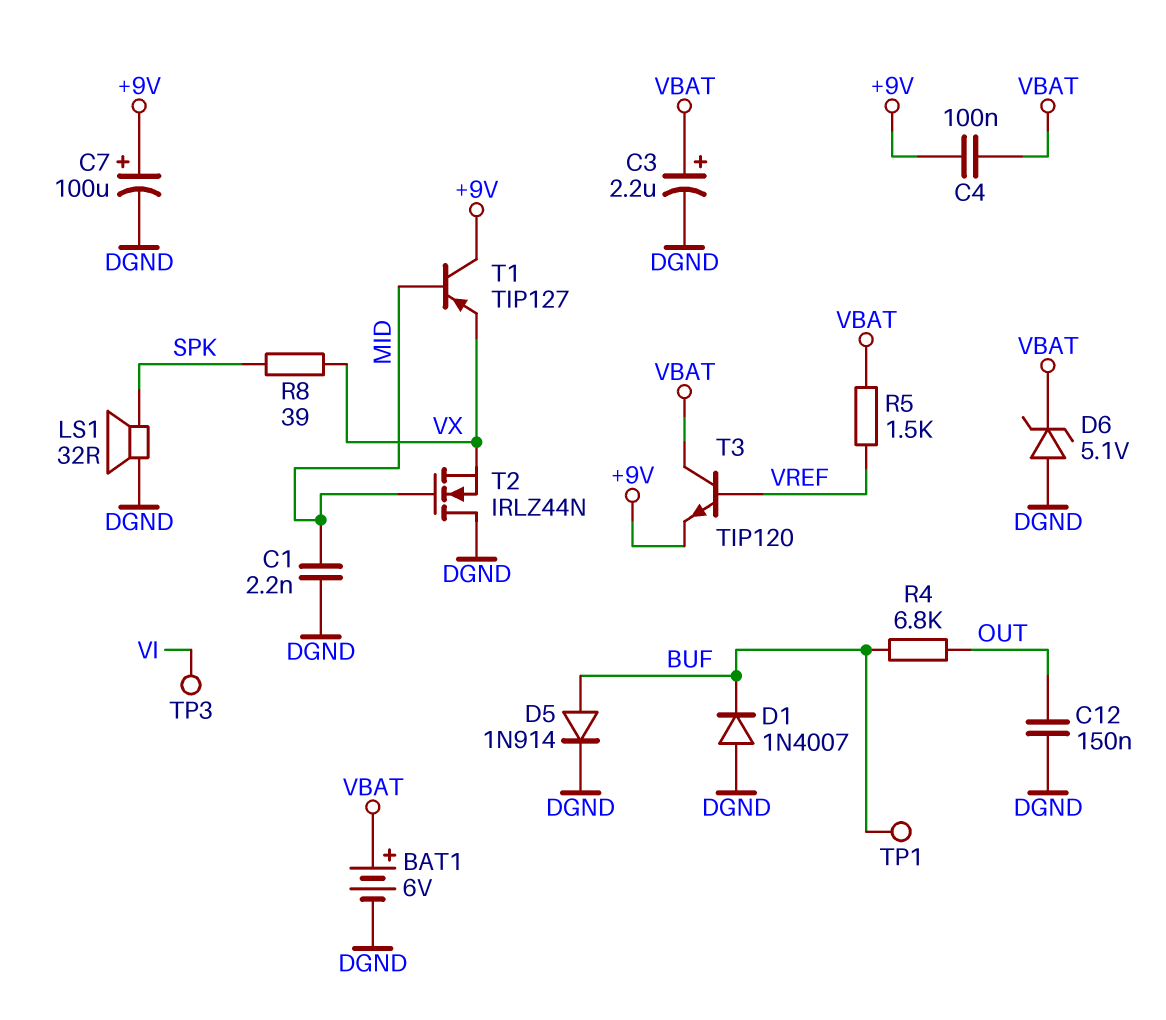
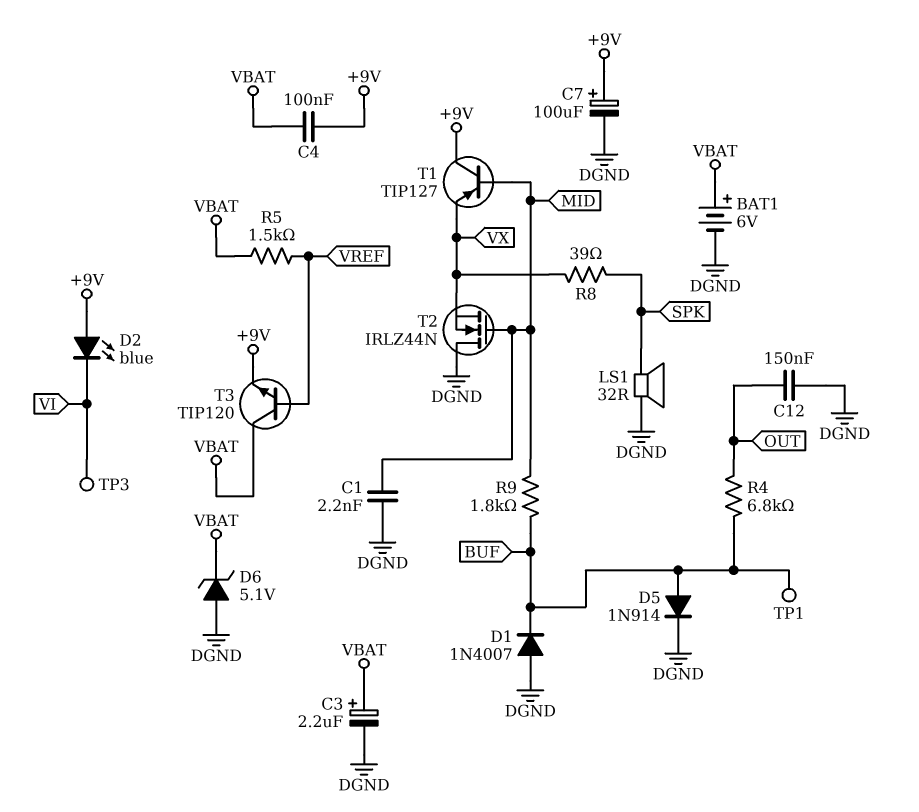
D2: none -> LED blue (A +9V, K VI)
R9: none -> 1.8k (BUF, MID)

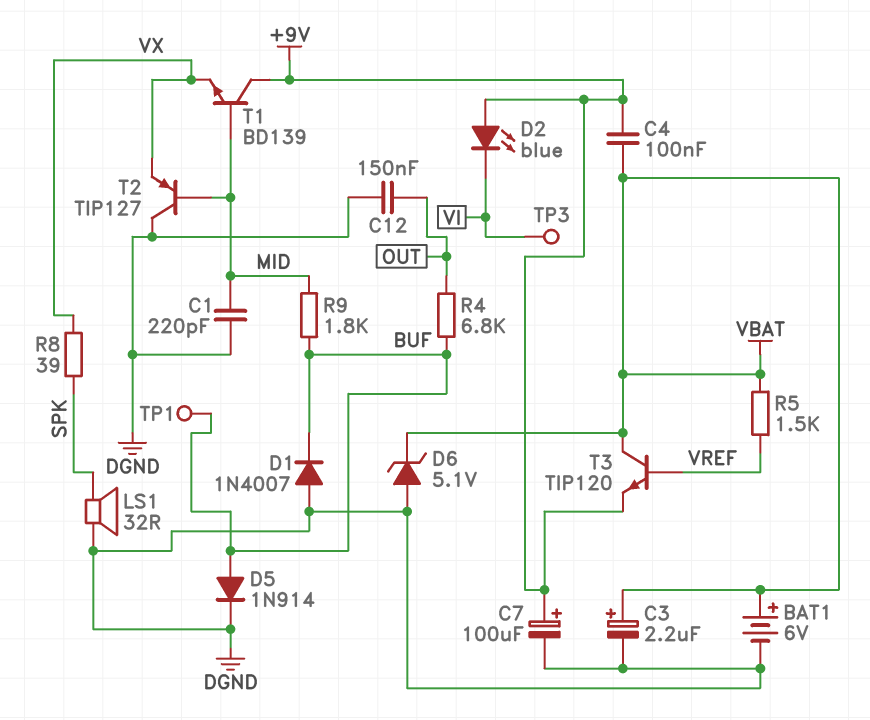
C1: 2.2nF (DGND, MID) -> 220pF (DGND, MID)
T1: PNP TIP127 (B MID, C +9V, E VX) -> NPN BD139 (B MID, C +9V, E VX)
T2: NMOS IRLZ44N (G MID, D DGND, S VX) -> PNP TIP127 (B MID, C DGND, E VX)

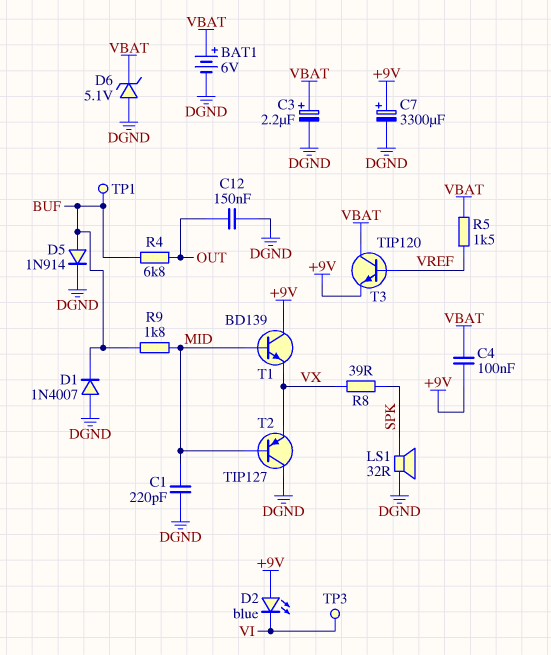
C7: 100uF (plus +9V, minus DGND) -> 3300uF (plus +9V, minus DGND)

